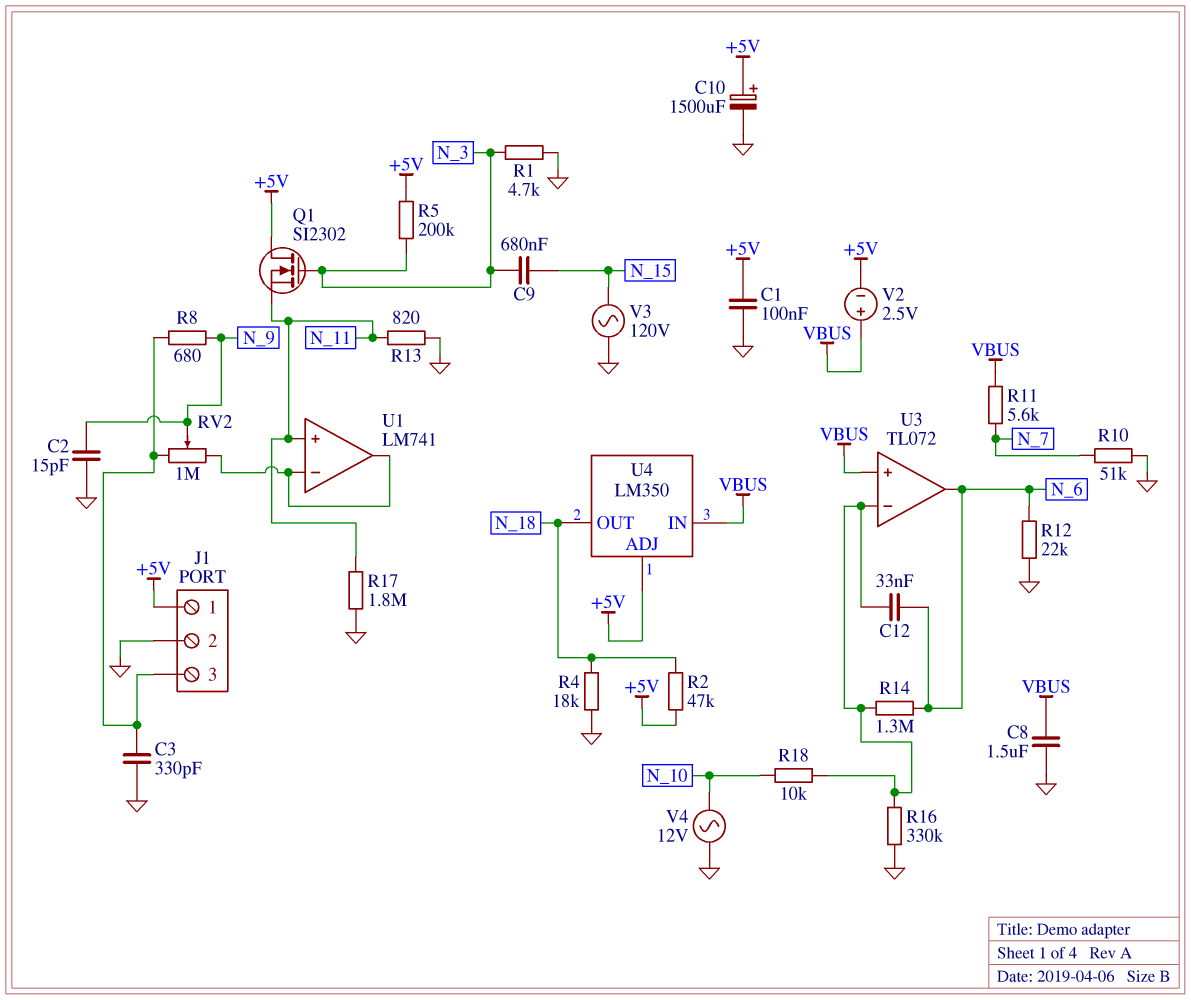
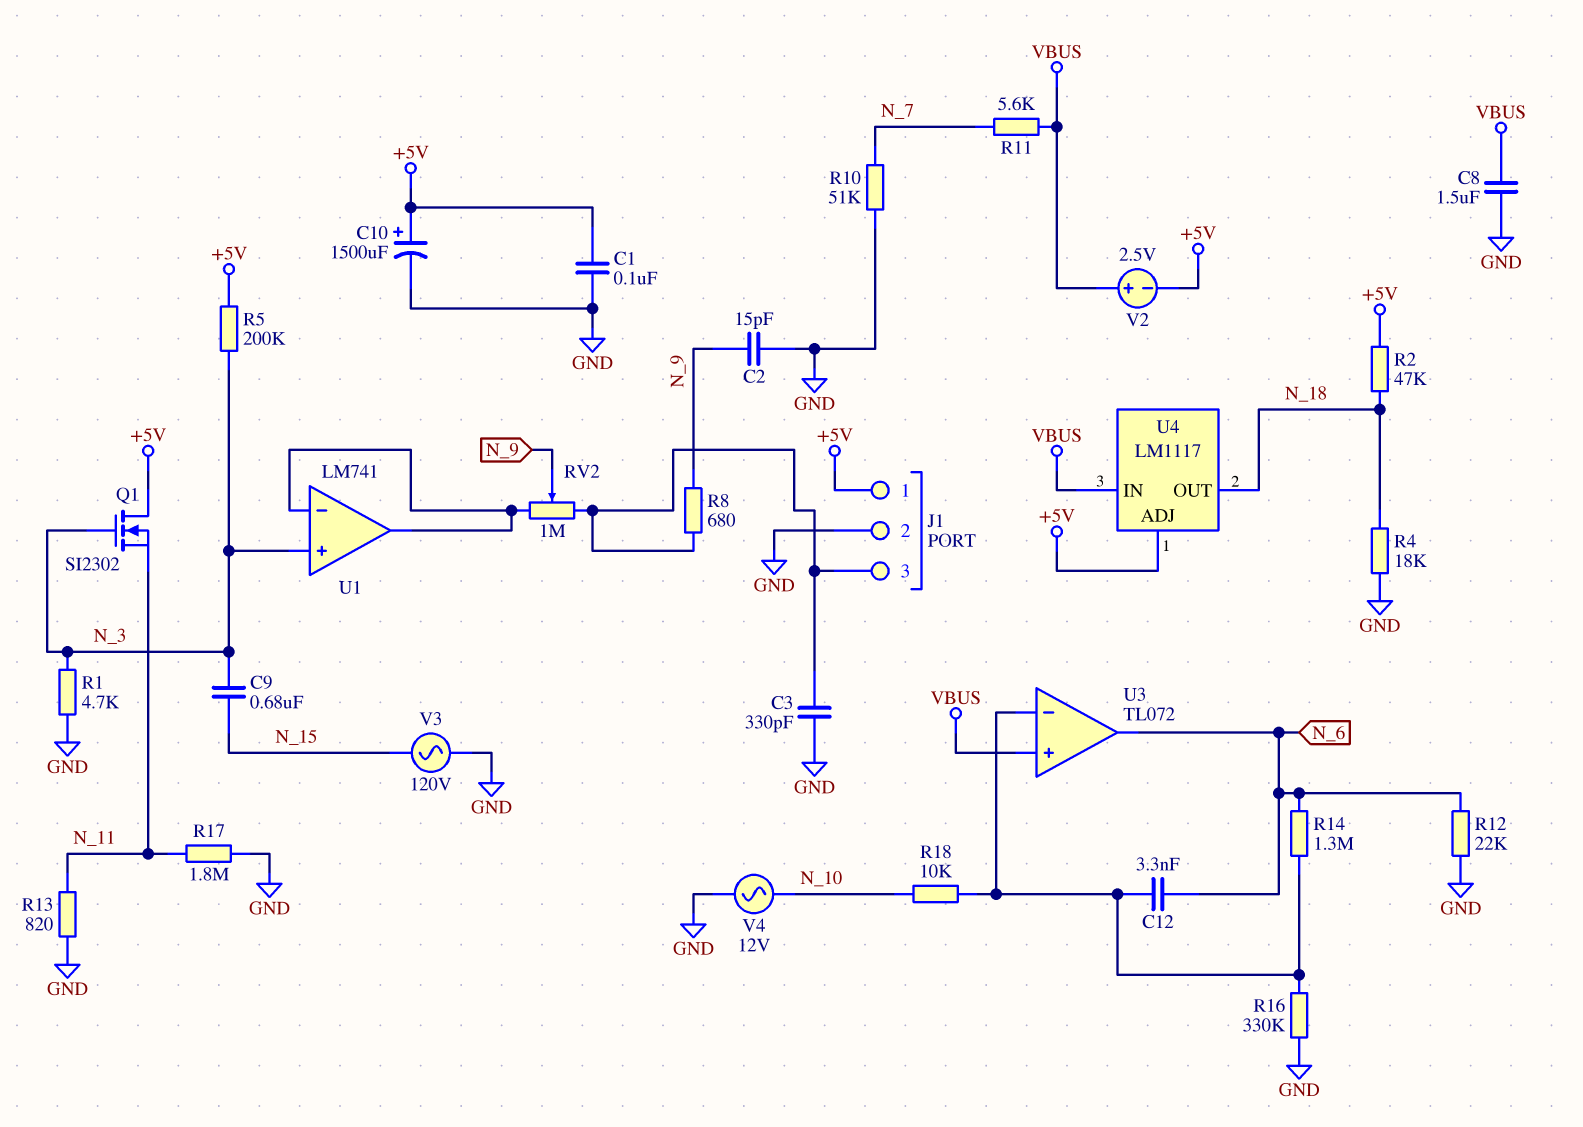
C12: 33nF (N_6, U3/in-) -> 3.3nF (N_6, U3/in-)
U1 pin in+: N_11 -> N_3
U4: LM350 -> LM1117

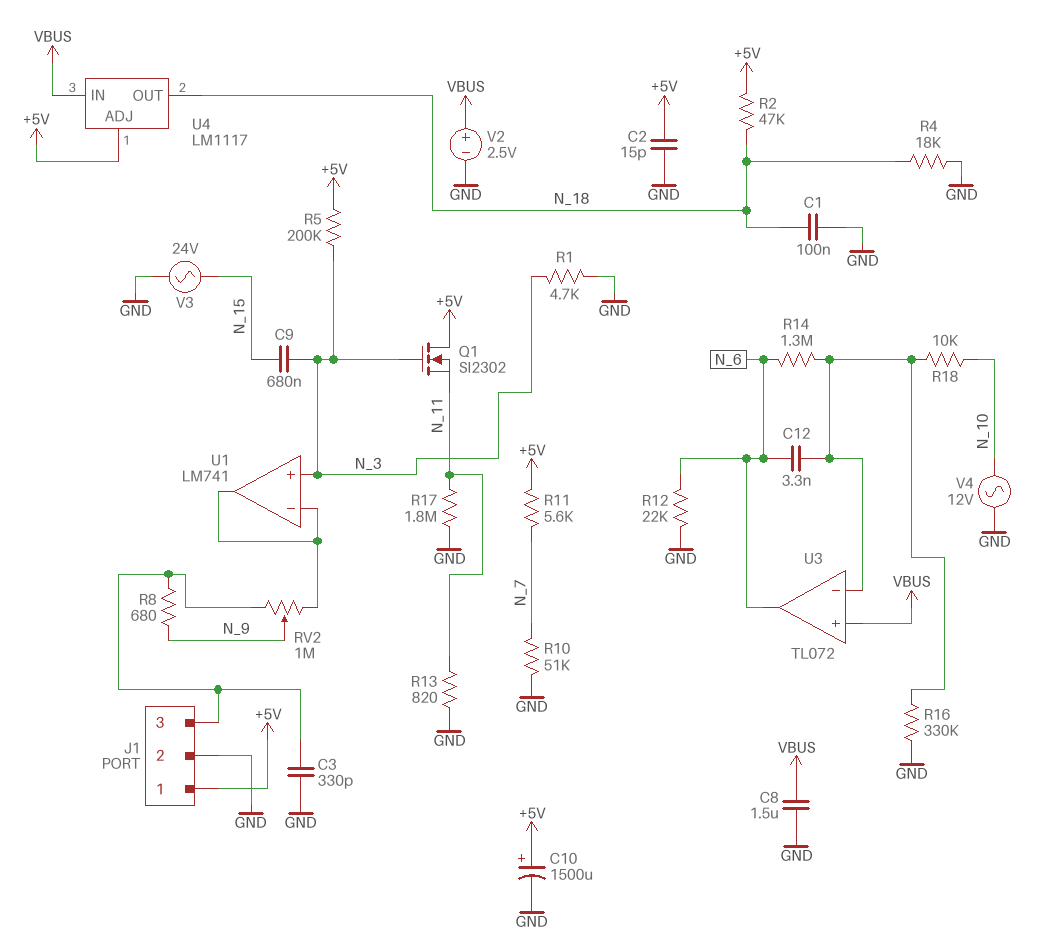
C1: 100nF (+5V, GND) -> 100nF (GND, N_18)
C2: 15pF (GND, N_9) -> 15pF (+5V, GND)
R11: 5.6k (N_7, VBUS) -> 5.6k (+5V, N_7)
V2: 2.5V (plus VBUS, minus +5V) -> 2.5V (plus VBUS, minus GND)
V3: AC 120V (GND, N_15) -> AC 24V (GND, N_15)

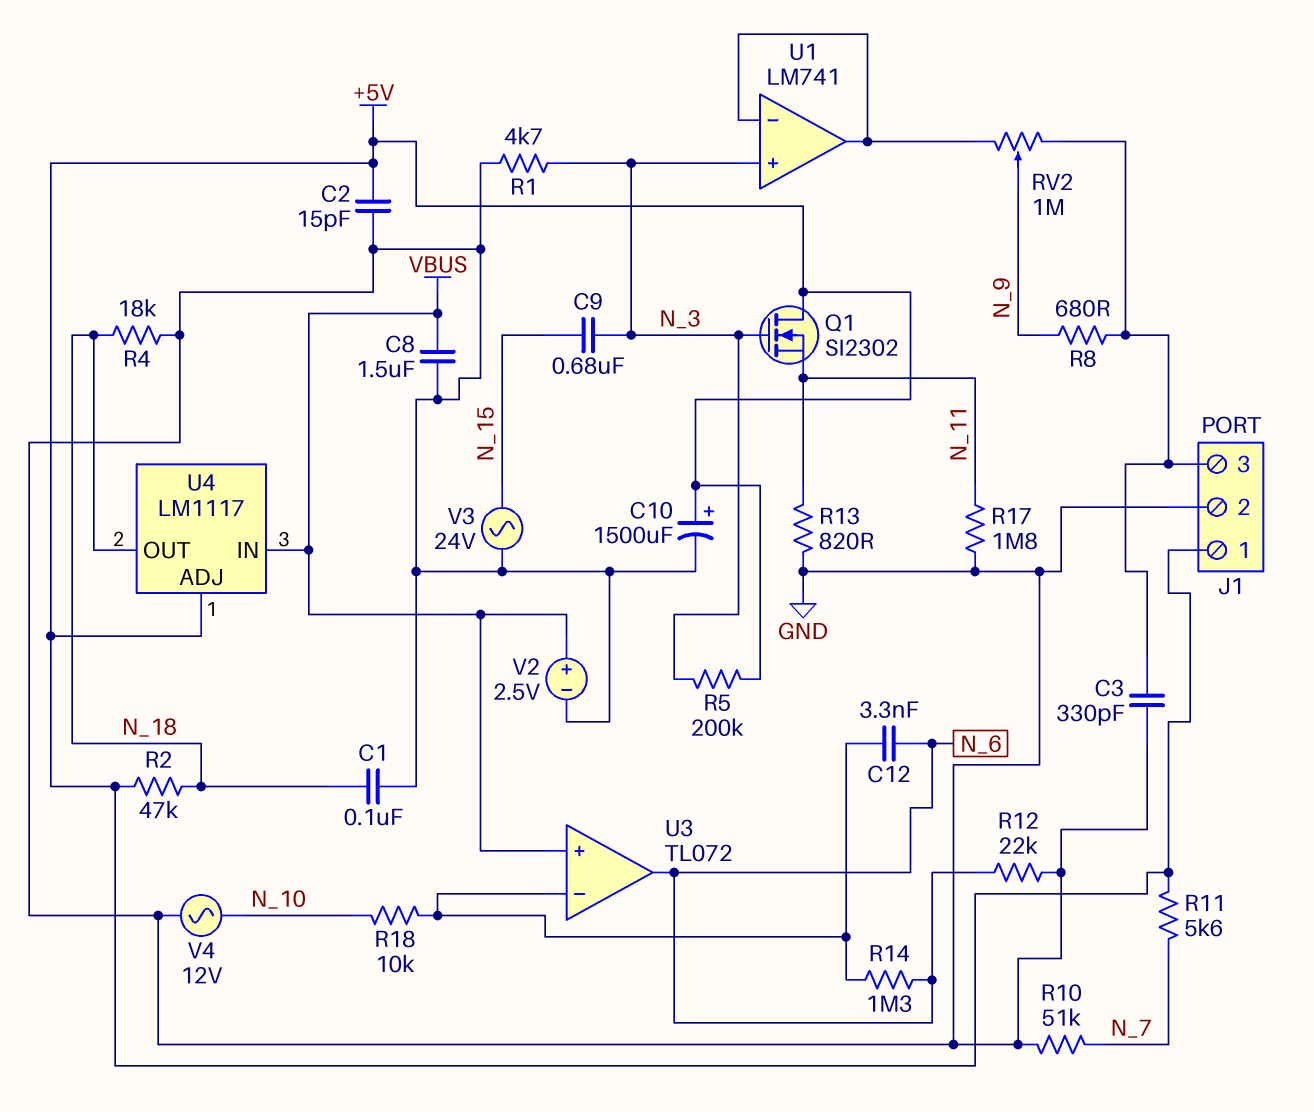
R16: 330k (GND, U3/in-) -> none

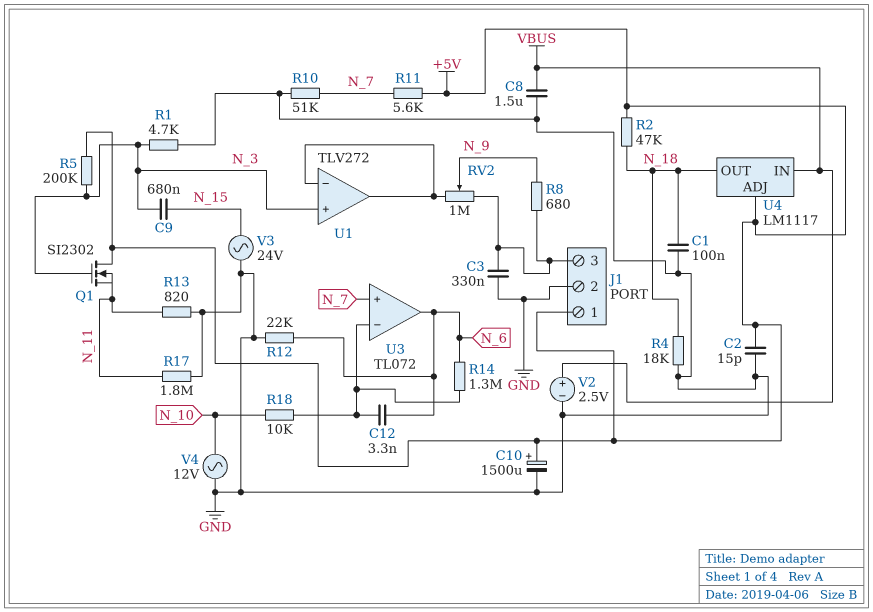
C3: 330pF (GND, J1/3) -> 330nF (GND, J1/3)
U1: LM741 -> TLV272
U3 pin in+: VBUS -> N_7

